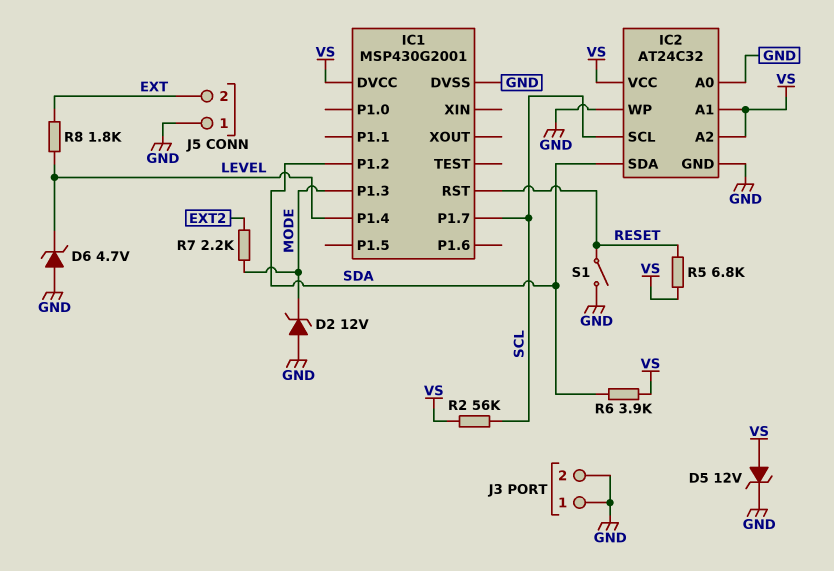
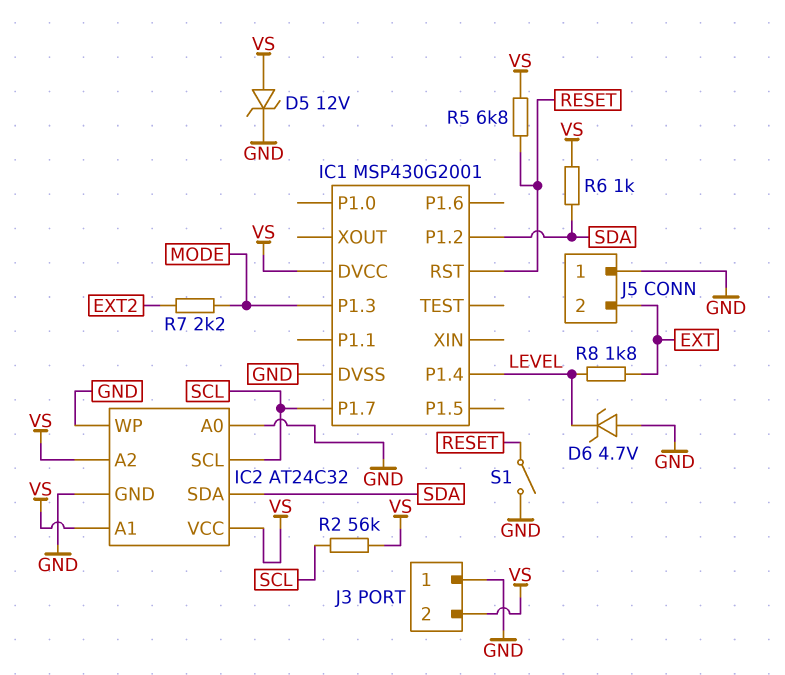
D2: zener 12V (A GND, K MODE) -> none
J3 pin 2: GND -> VS
R6: 3.9k (SDA, VS) -> 1k (SDA, VS)

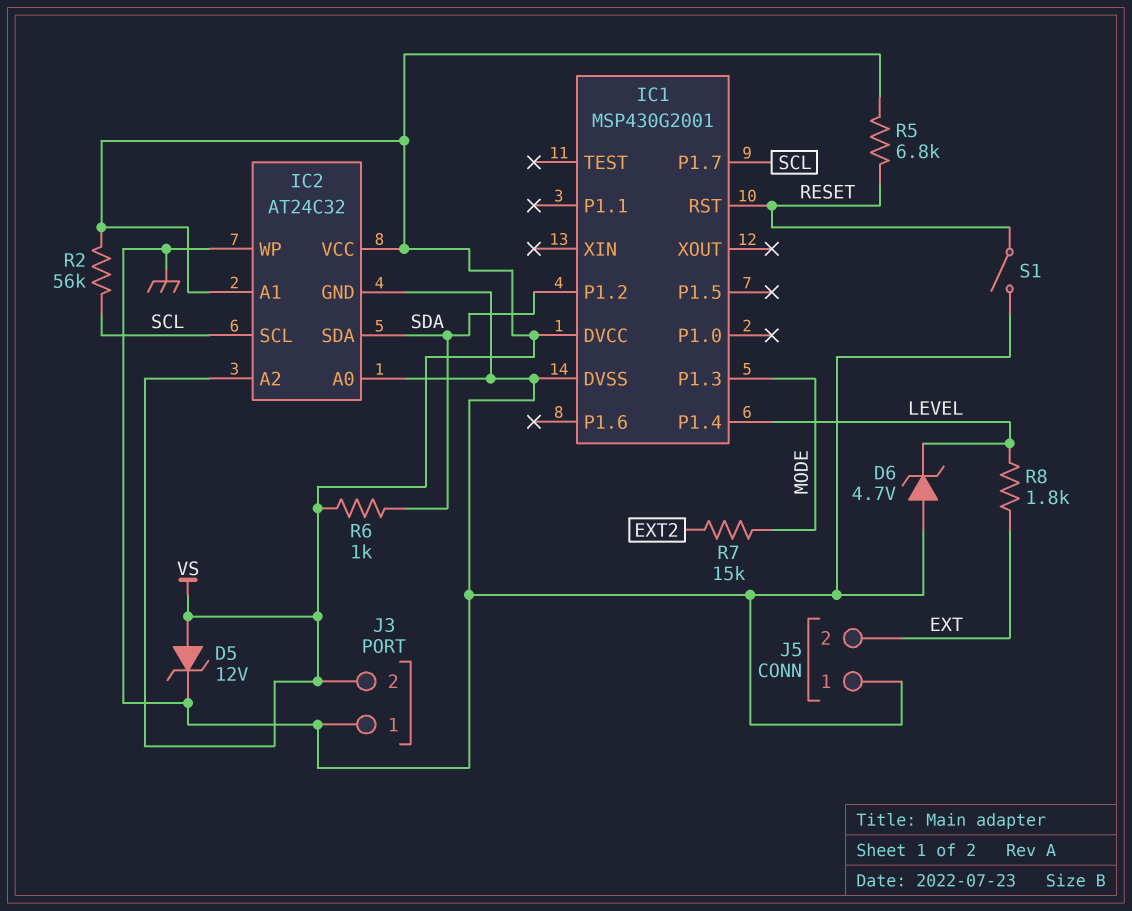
R7: 2.2k (EXT2, MODE) -> 15k (EXT2, MODE)

